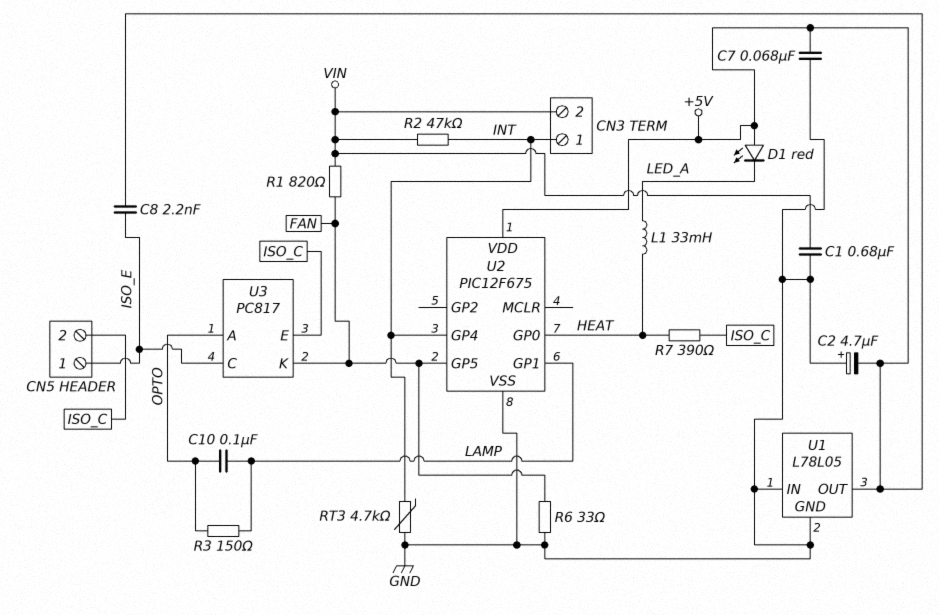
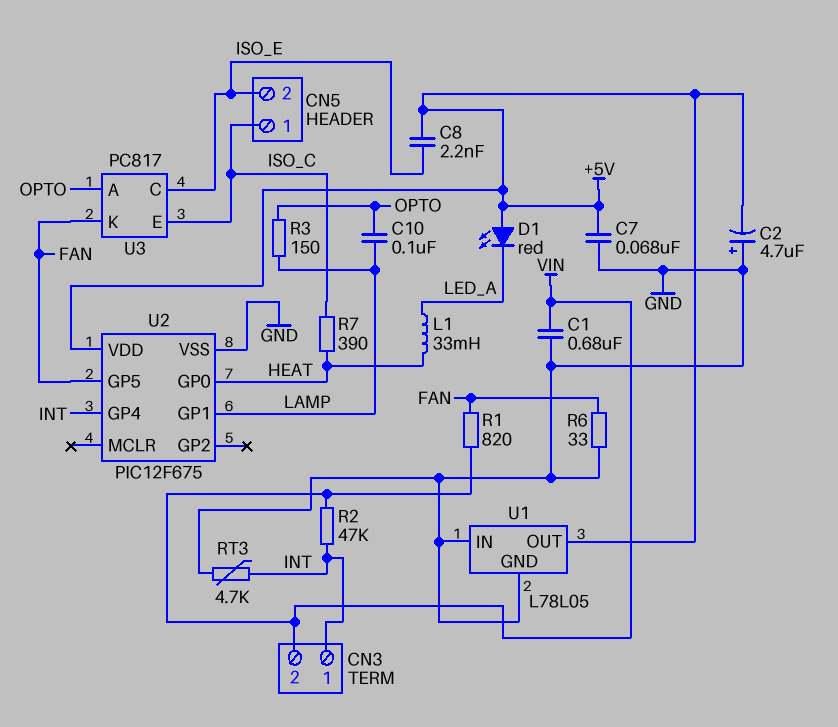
CN5 pin 1: ISO_E -> ISO_C
CN5 pin 2: ISO_C -> ISO_E

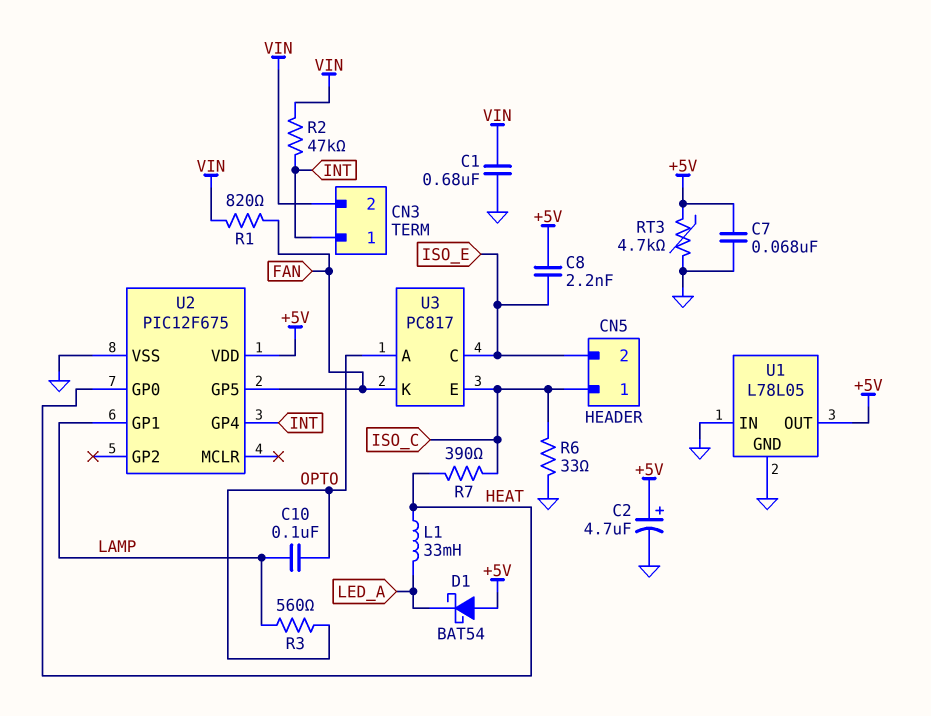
C2: 4.7uF (plus GND, minus +5V) -> 4.7uF (plus +5V, minus GND)
D1: LED red (A +5V, K LED_A) -> schottky BAT54 (A +5V, K LED_A)
R3: 150 (LAMP, OPTO) -> 560 (LAMP, OPTO)
R6: 33 (FAN, GND) -> 33 (GND, ISO_C)
RT3: 4.7k (GND, INT) -> 4.7k (+5V, GND)

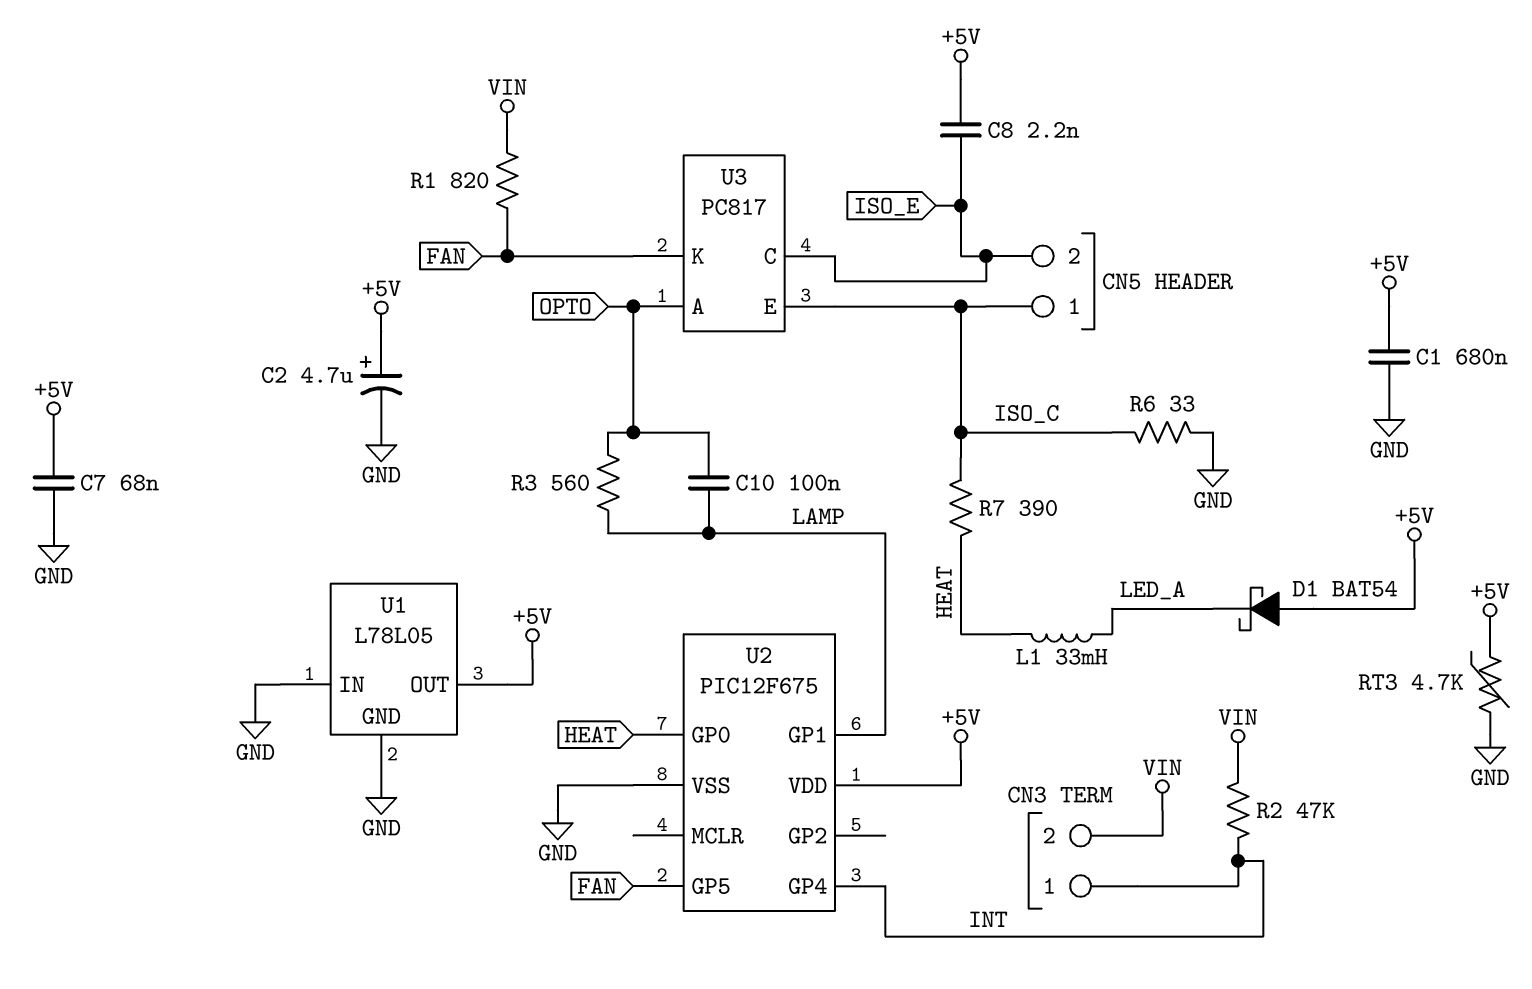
C1: 680nF (GND, VIN) -> 680nF (+5V, GND)

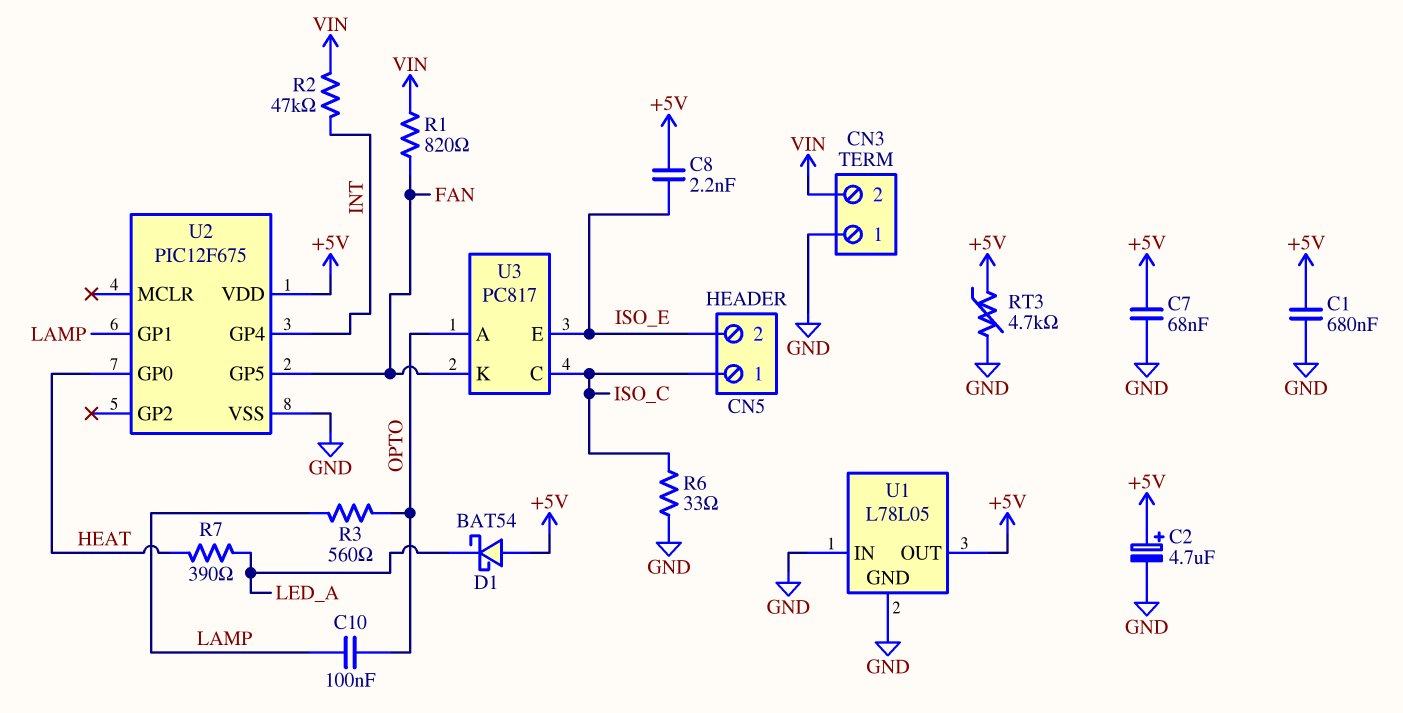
CN3 pin 1: INT -> GND
L1: 33mH (HEAT, LED_A) -> none
R7: 390 (HEAT, ISO_C) -> 390 (HEAT, LED_A)
U3 pin C: ISO_E -> ISO_C
U3 pin E: ISO_C -> ISO_E

